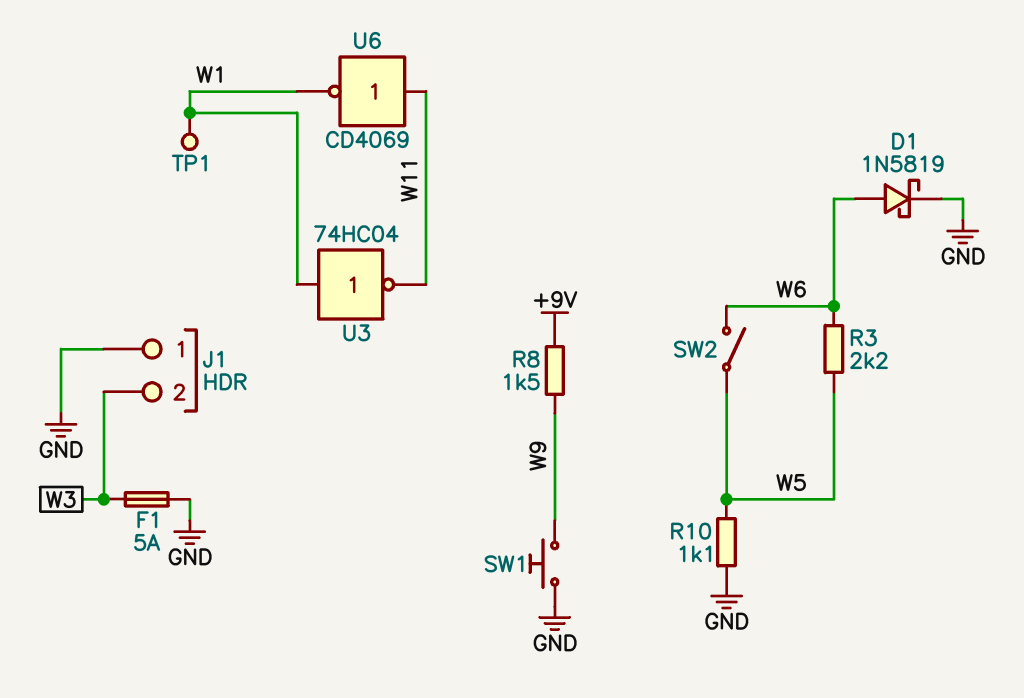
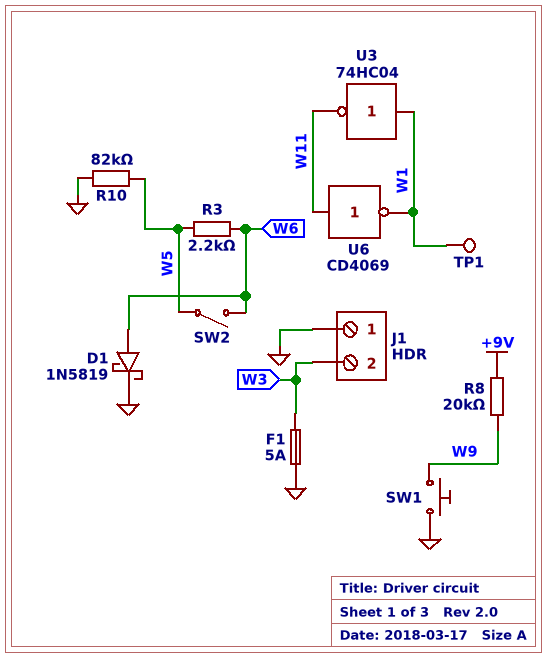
R8: 1.5k (+9V, W9) -> 20k (+9V, W9)
R10: 1.1k (GND, W5) -> 82k (GND, W5)

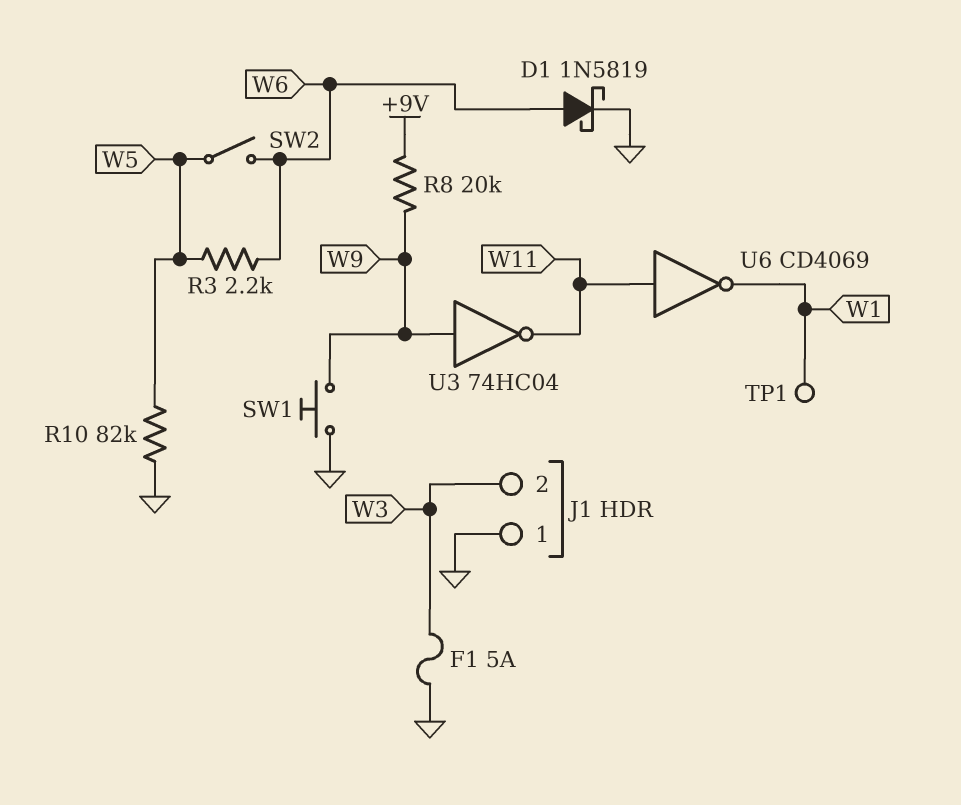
U3: NOT 74HC04 (in W1, out W11) -> NOT 74HC04 (in W9, out W11)

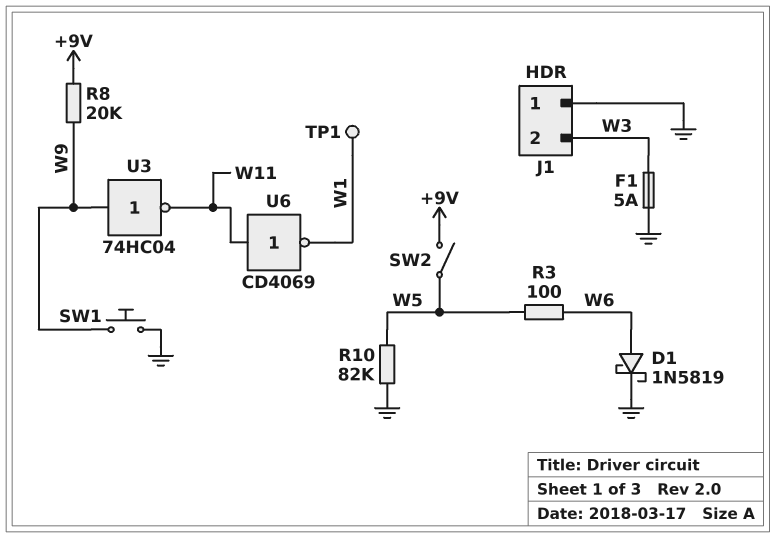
R3: 2.2k (W5, W6) -> 100 (W5, W6)
SW2: switch (W5, W6) -> switch (+9V, W5)

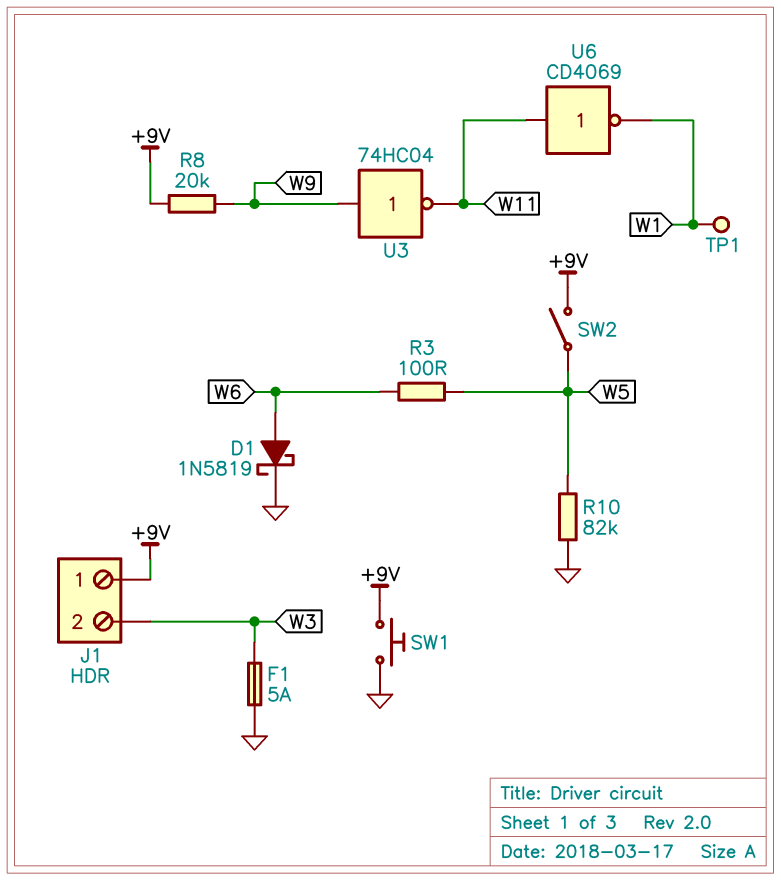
J1 pin 1: GND -> +9V
SW1: button (GND, W9) -> button (+9V, GND)

